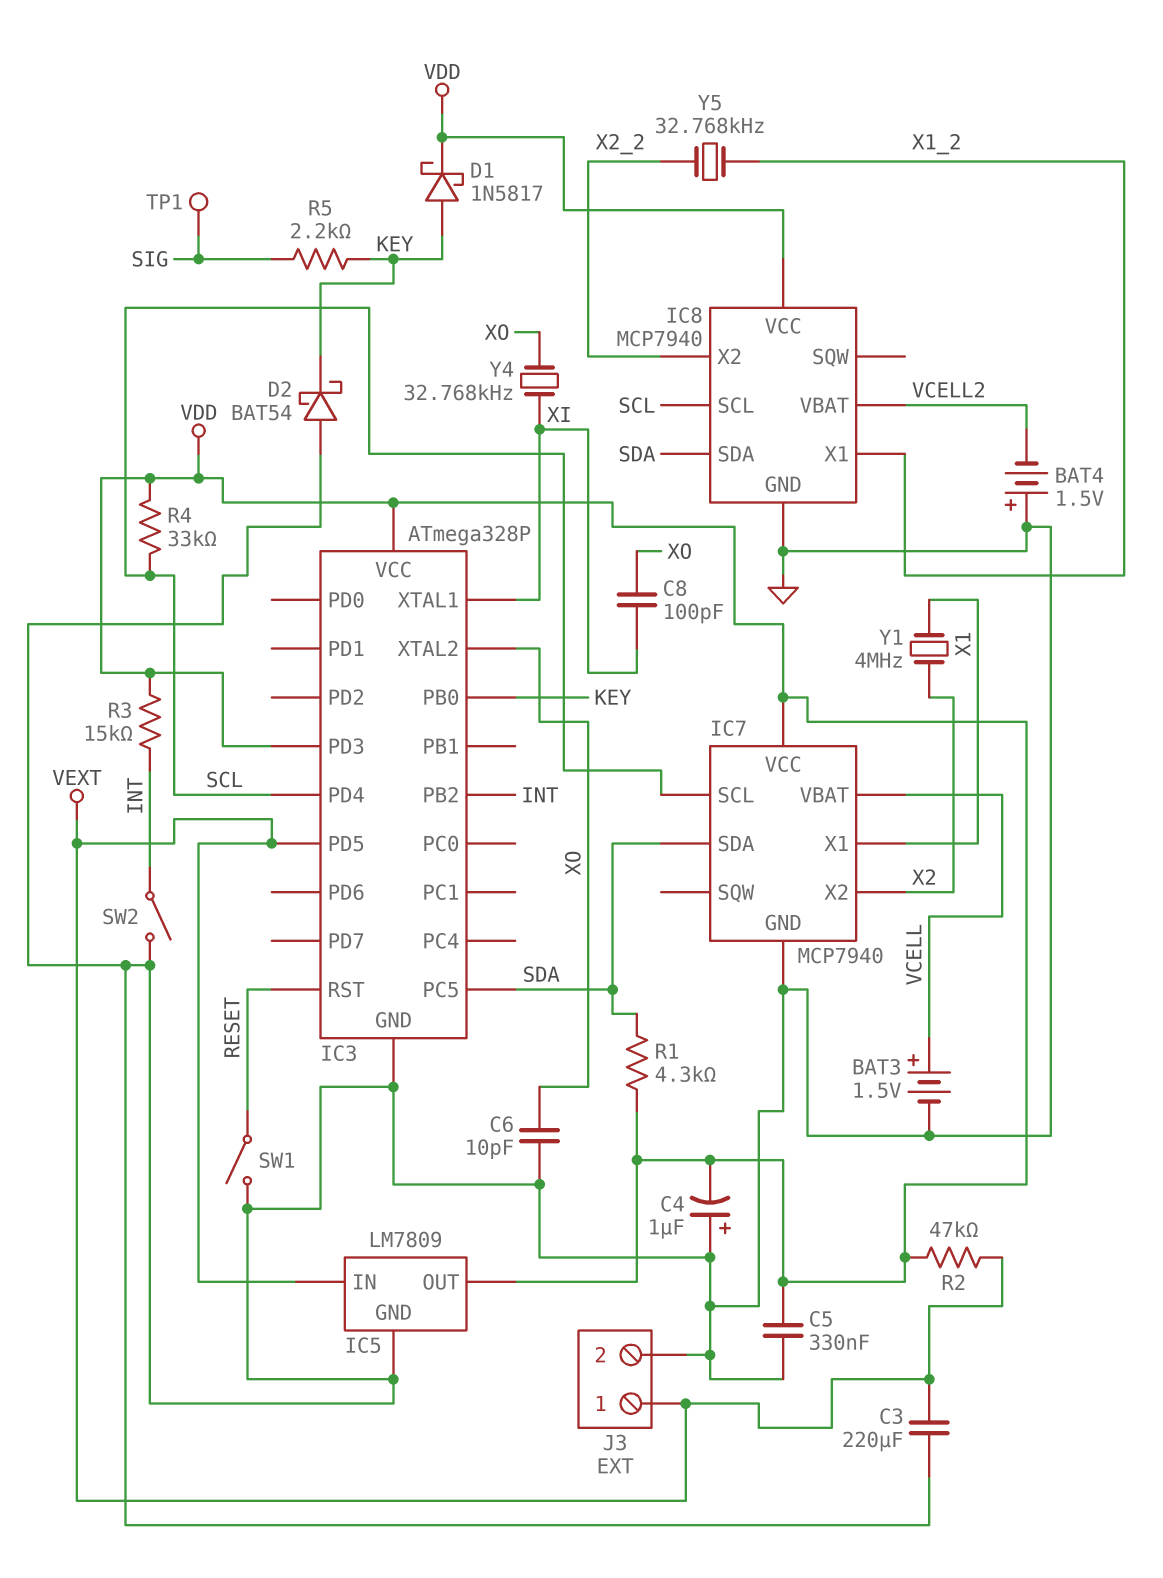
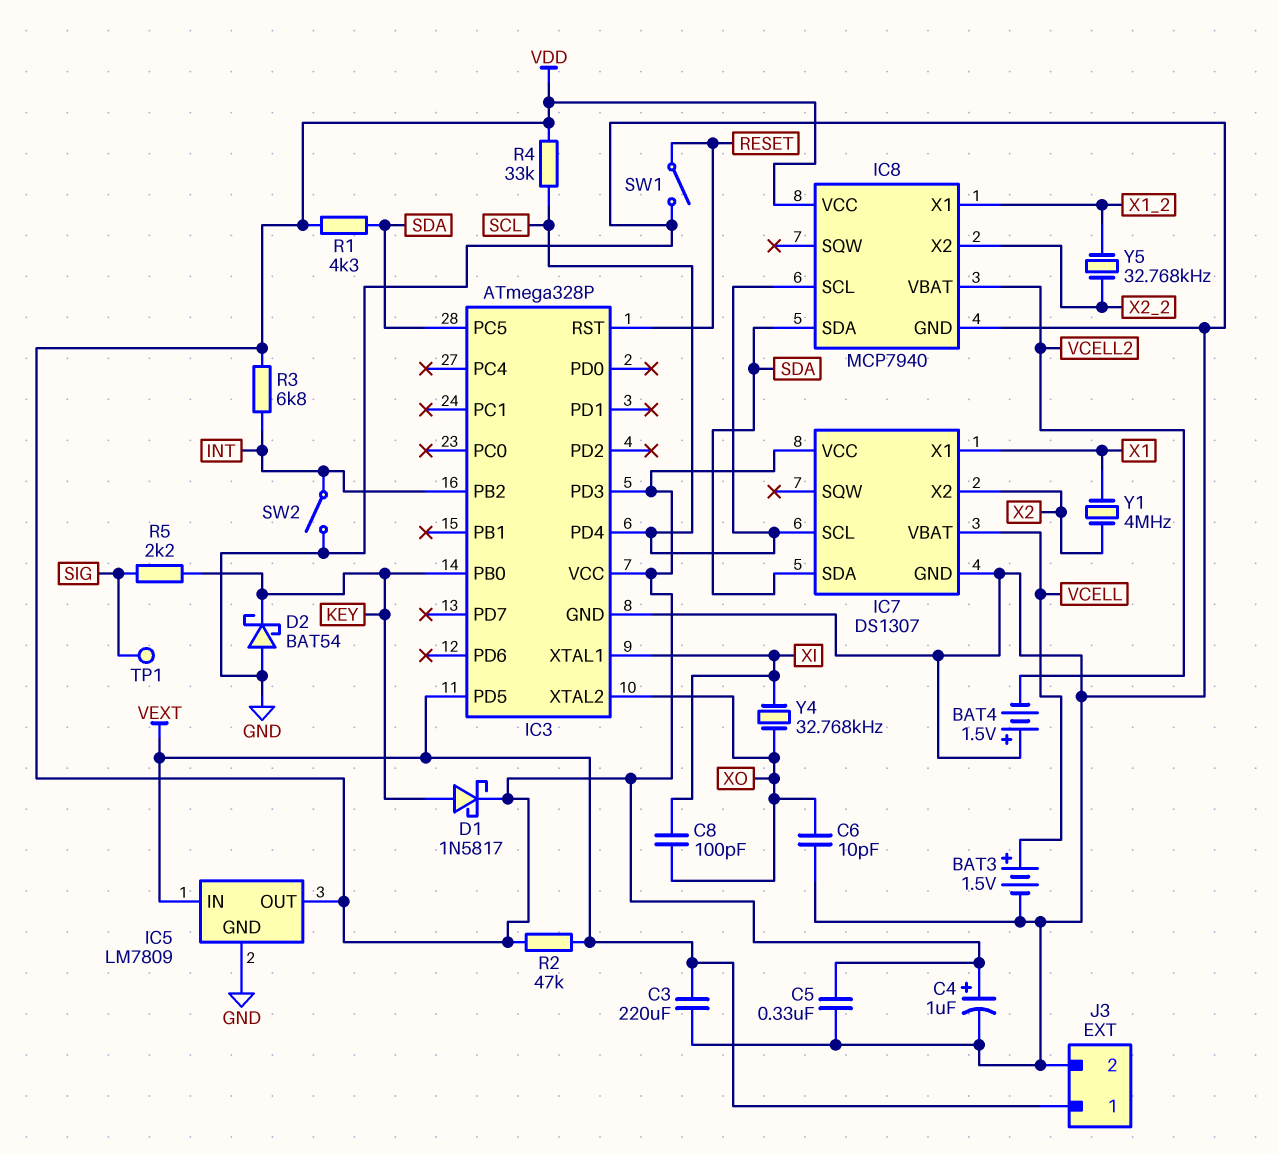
C4: 1uF (plus GND, minus VDD) -> 1uF (plus VDD, minus GND)
IC7: MCP7940 -> DS1307
R3: 15k (INT, VDD) -> 6.8k (INT, VDD)

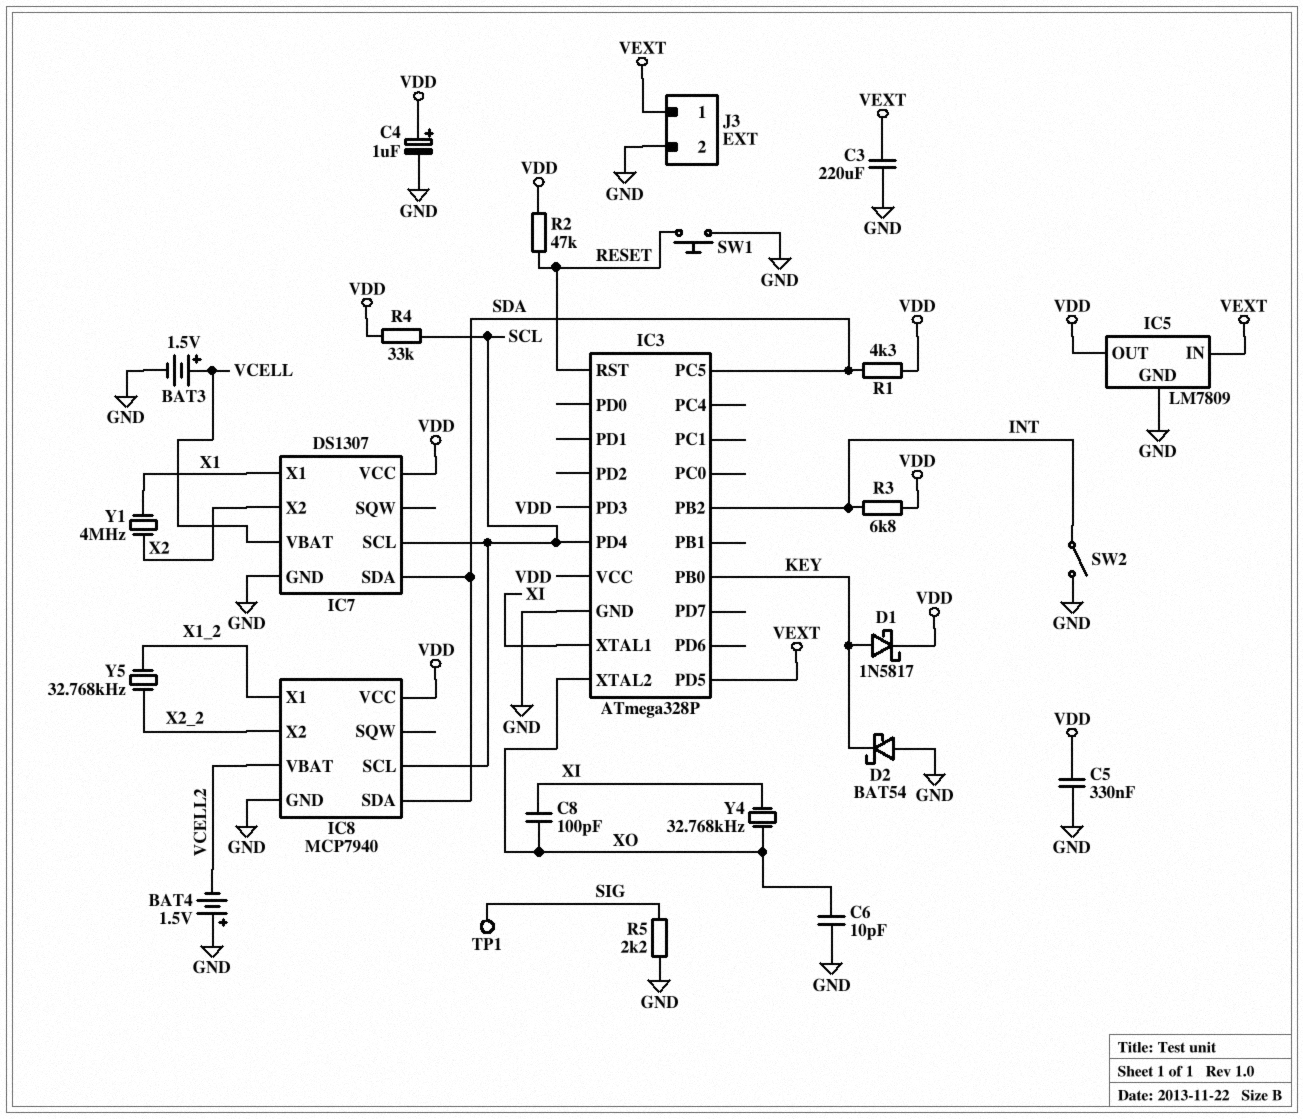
R2: 47k (VDD, VEXT) -> 47k (RESET, VDD)
R5: 2.2k (KEY, SIG) -> 2.2k (GND, SIG)
SW1: switch (GND, RESET) -> button (GND, RESET)

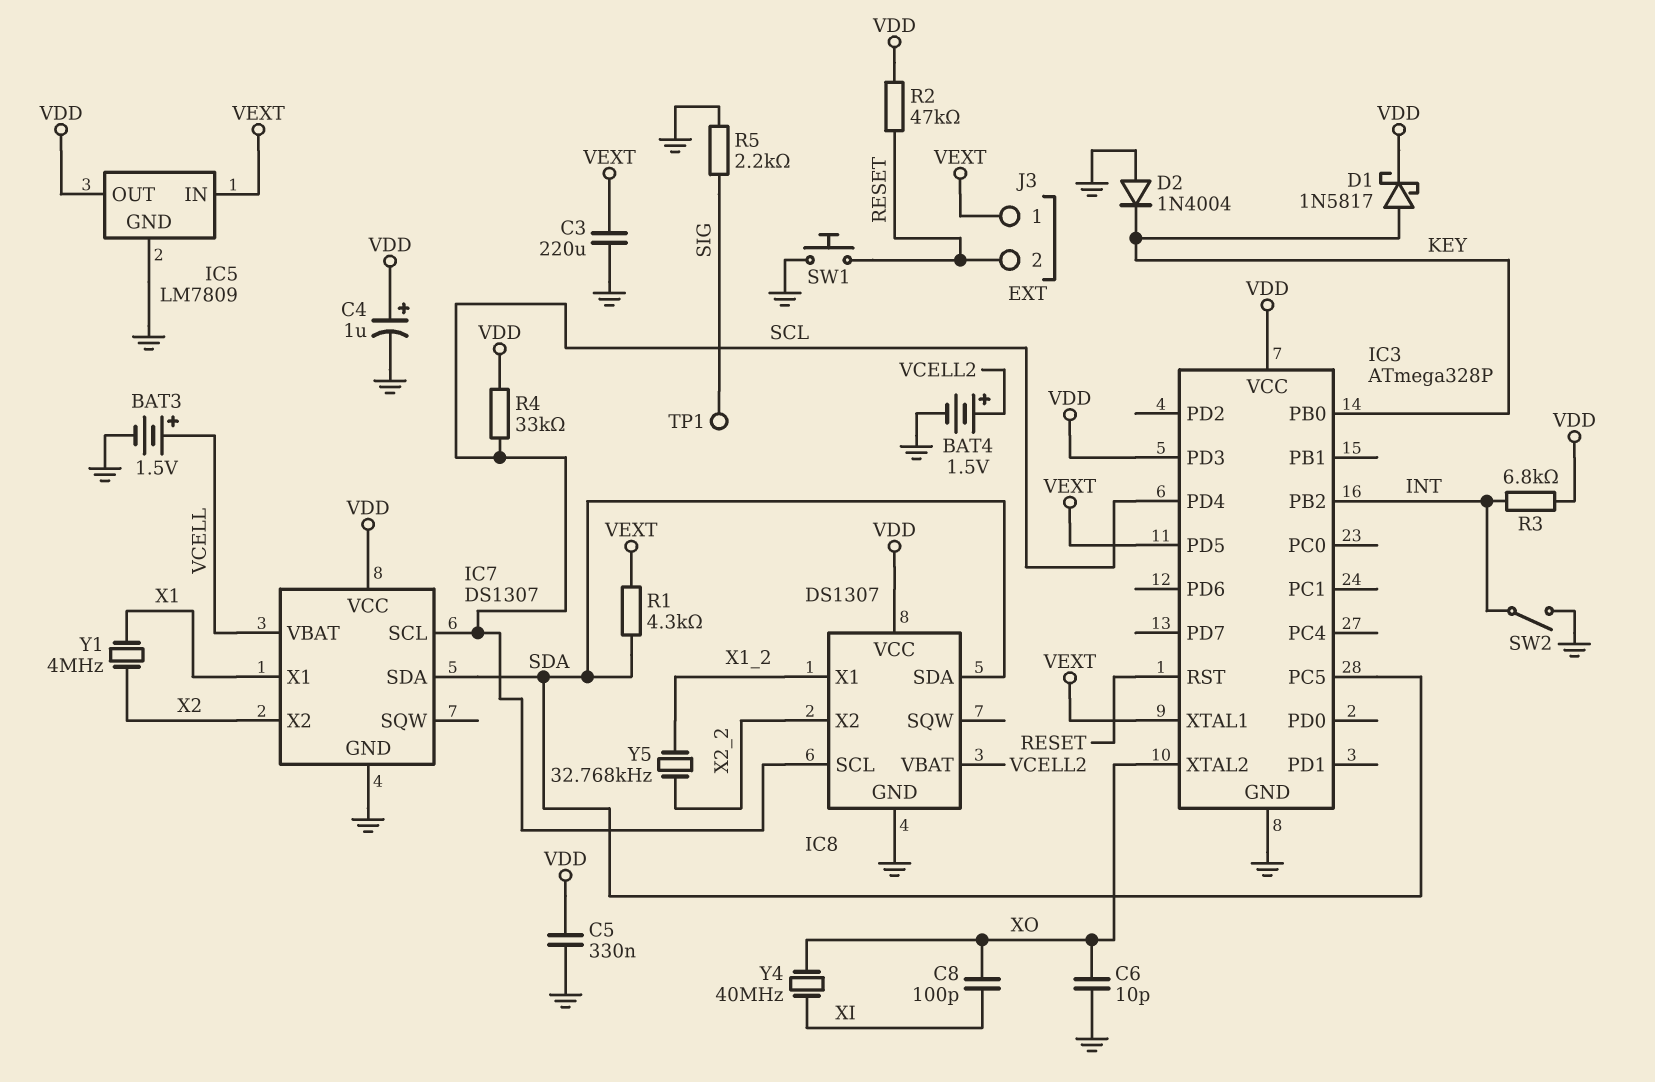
BAT4: 1.5V (plus GND, minus VCELL2) -> 1.5V (plus VCELL2, minus GND)
D2: schottky BAT54 (A GND, K KEY) -> diode 1N4004 (A GND, K KEY)
IC3 pin XTAL1: XI -> VEXT
IC8: MCP7940 -> DS1307
J3 pin 2: GND -> RESET
R1: 4.3k (SDA, VDD) -> 4.3k (SDA, VEXT)
Y4: 32.768kHz (XI, XO) -> 40MHz (XI, XO)

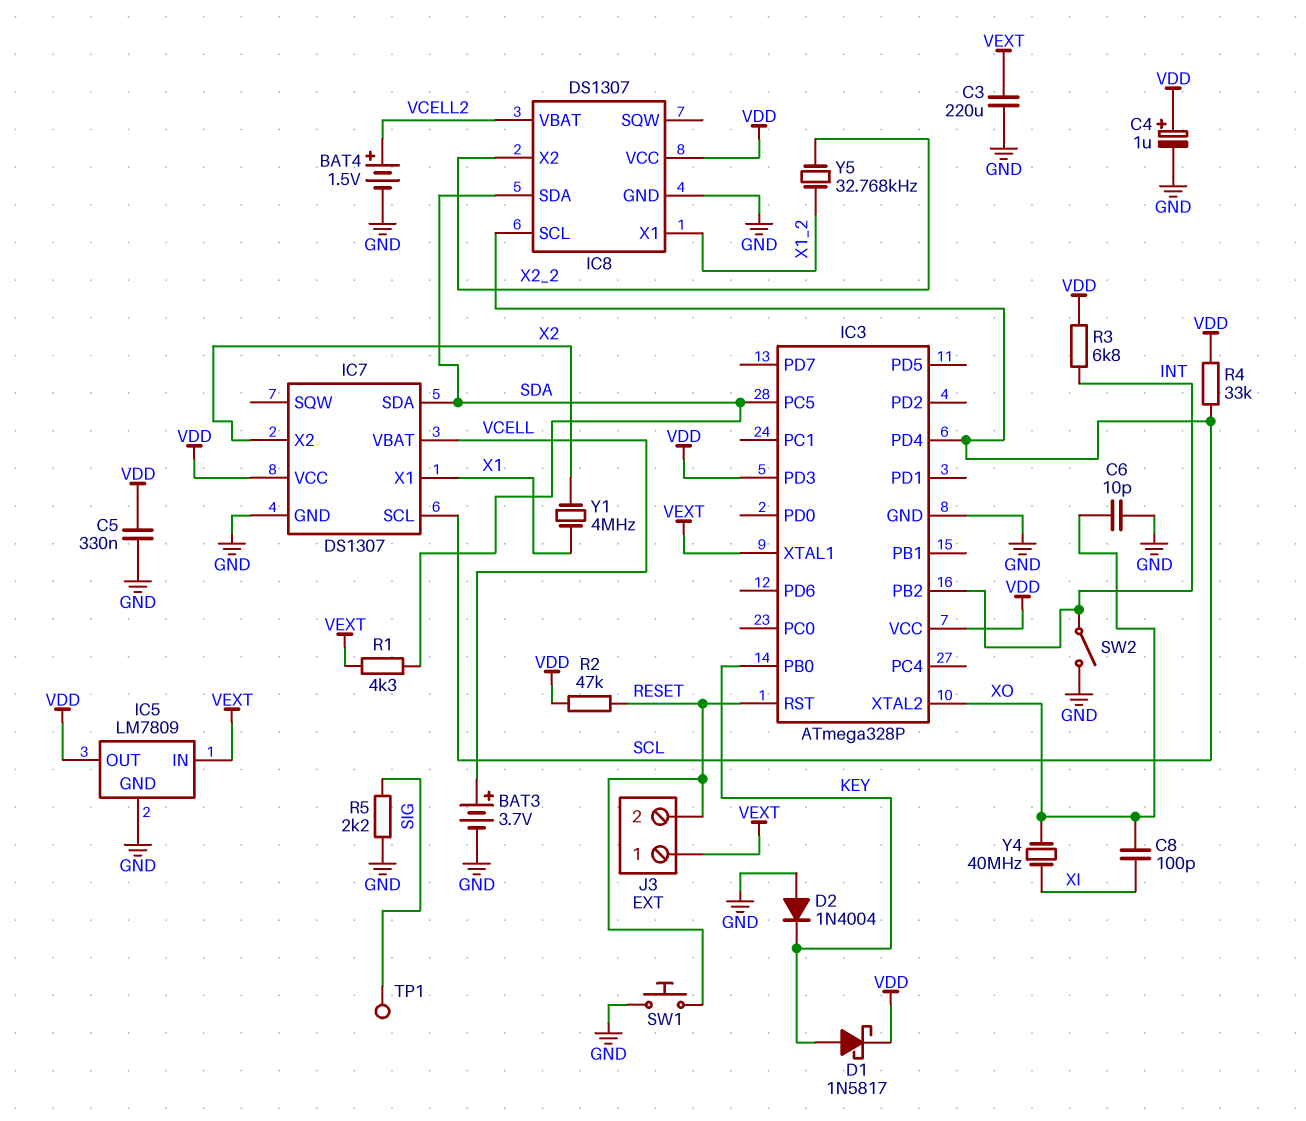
BAT3: 1.5V (plus VCELL, minus GND) -> 3.7V (plus VCELL, minus GND)
IC3 pin PD5: VEXT -> none

